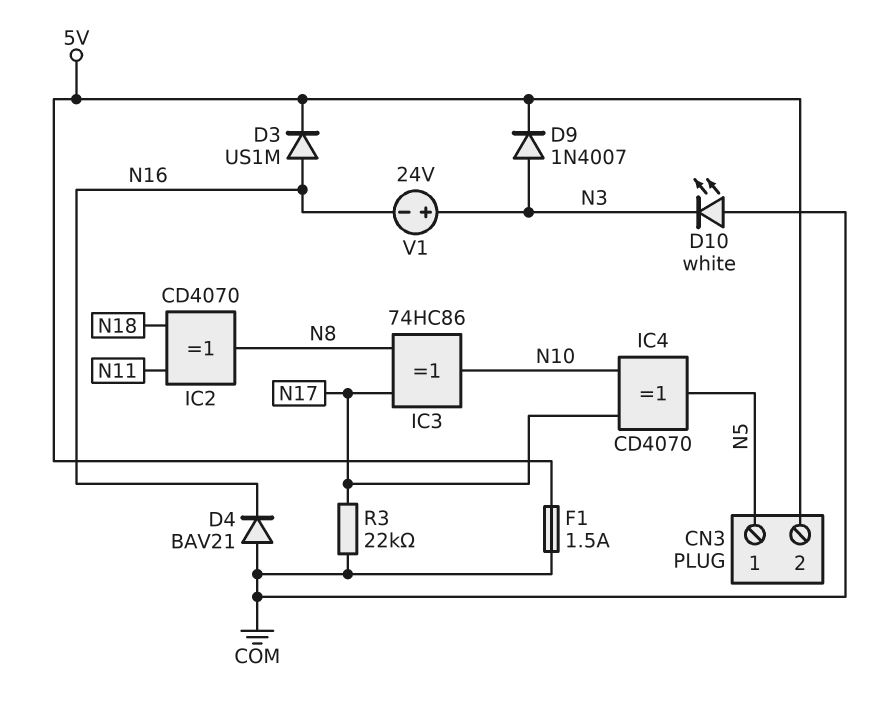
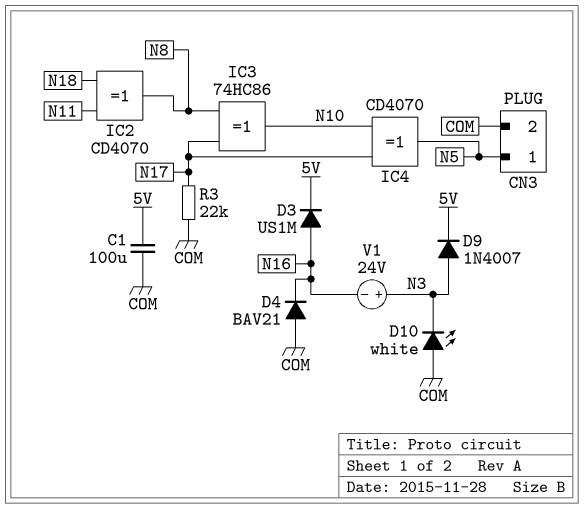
C1: none -> 100uF (5V, COM)
CN3 pin 2: 5V -> COM
F1: 1.5A (5V, COM) -> none

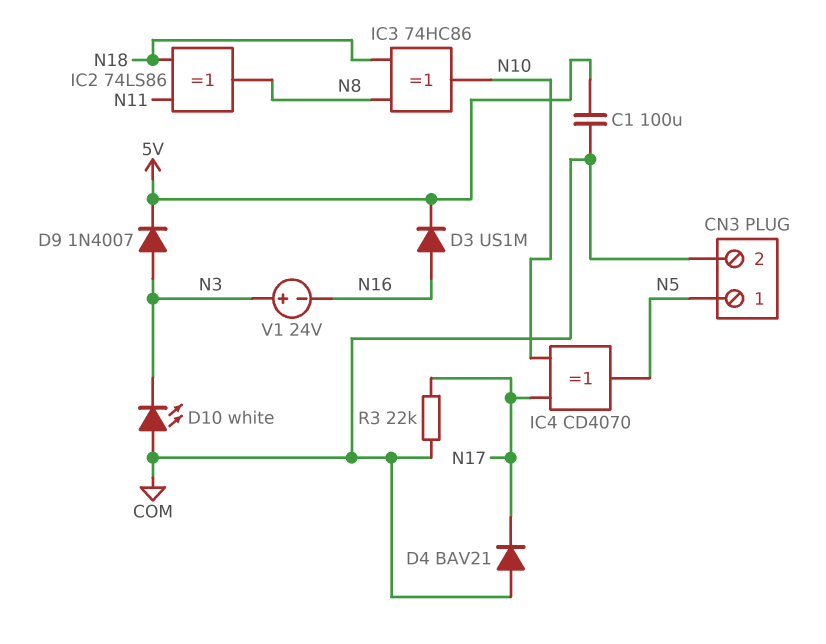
D4: diode BAV21 (A COM, K N16) -> diode BAV21 (A COM, K N17)
IC2: XOR CD4070 (in N11, in N18, out N8) -> XOR 74LS86 (in N11, in N18, out N8)
IC3: XOR 74HC86 (in N8, in N17, out N10) -> XOR 74HC86 (in N8, in N18, out N10)

